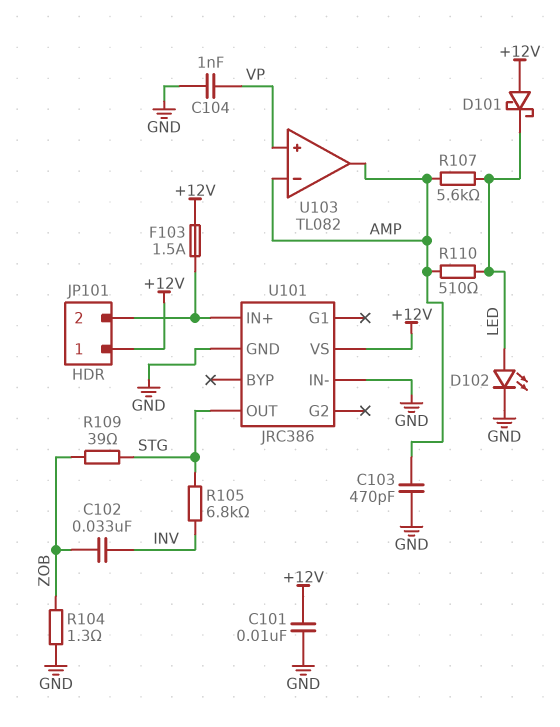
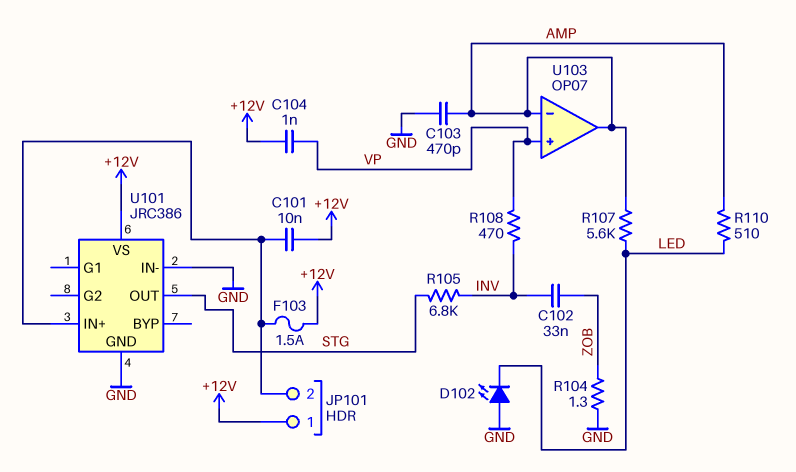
C101: 10nF (+12V, GND) -> 10nF (+12V, JP101/2)
C104: 1nF (GND, VP) -> 1nF (+12V, VP)
D101: schottky (A +12V, K LED) -> none
D102: LED (A LED, K GND) -> LED (A GND, K LED)
R108: none -> 470 (INV, VP)
R109: 39 (STG, ZOB) -> none
U103: TL082 -> OP07

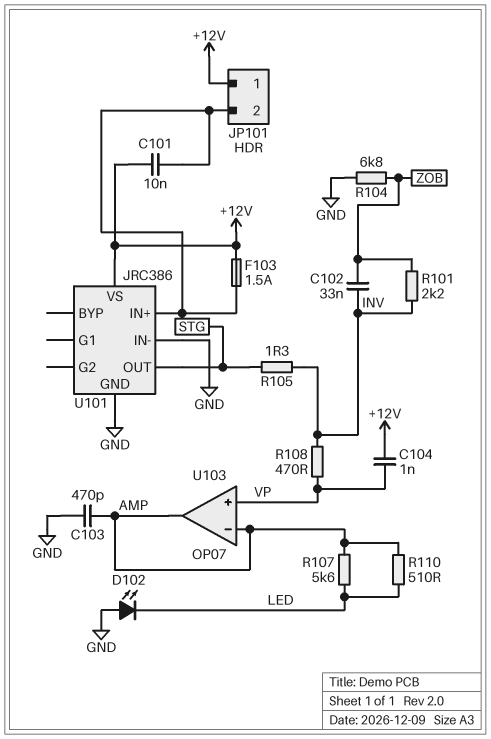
R101: none -> 2.2k (INV, ZOB)
R104: 1.3 (GND, ZOB) -> 6.8k (GND, ZOB)
R105: 6.8k (INV, STG) -> 1.3 (INV, STG)

